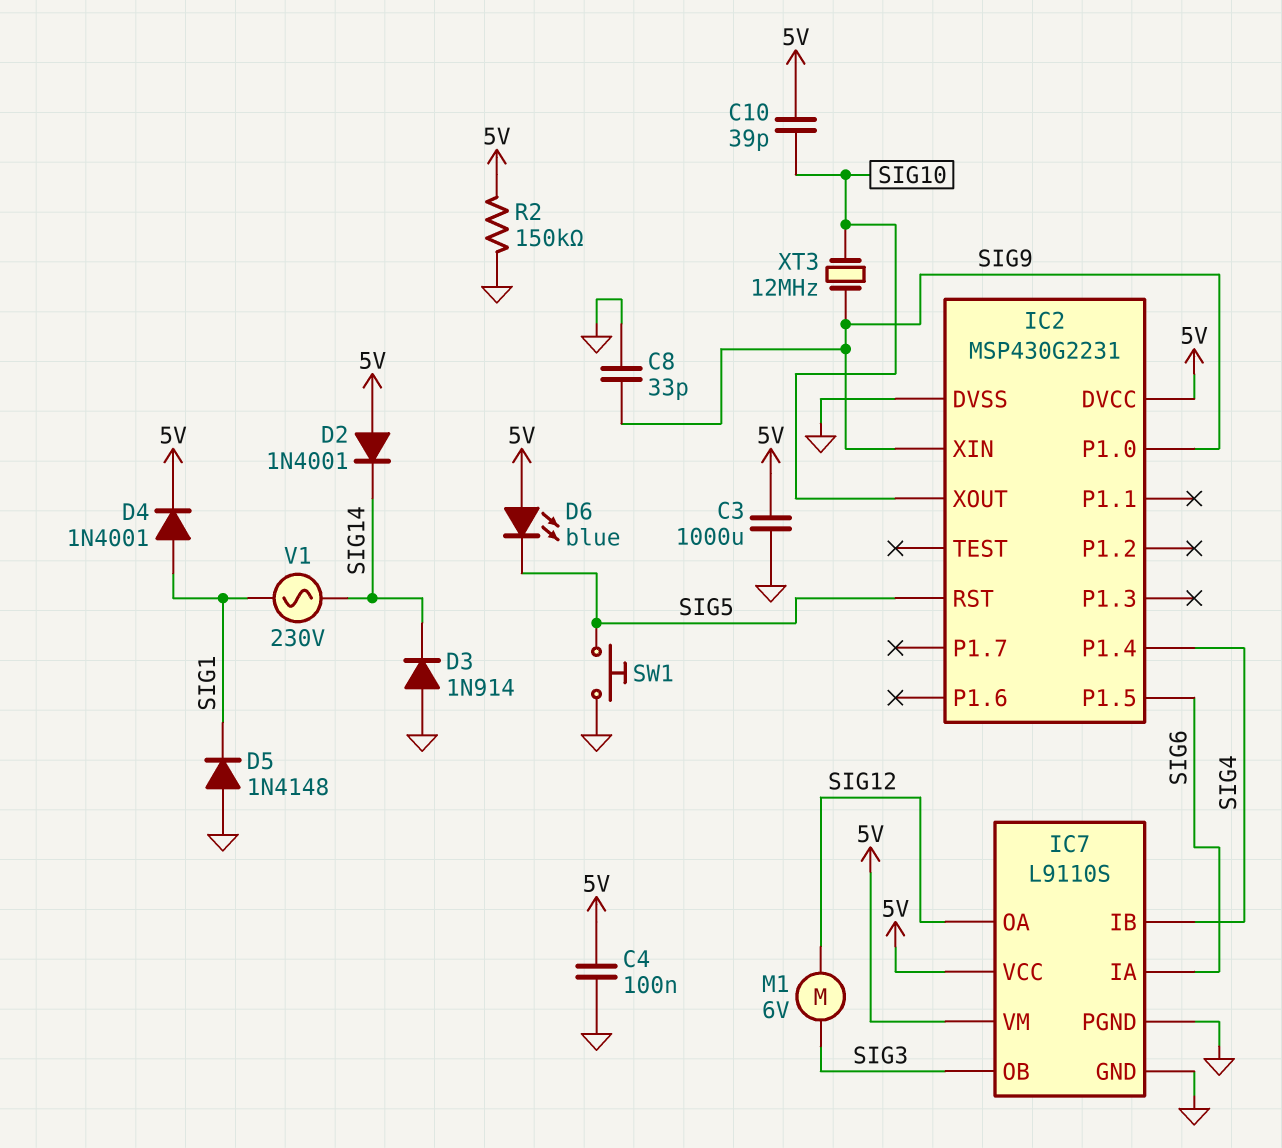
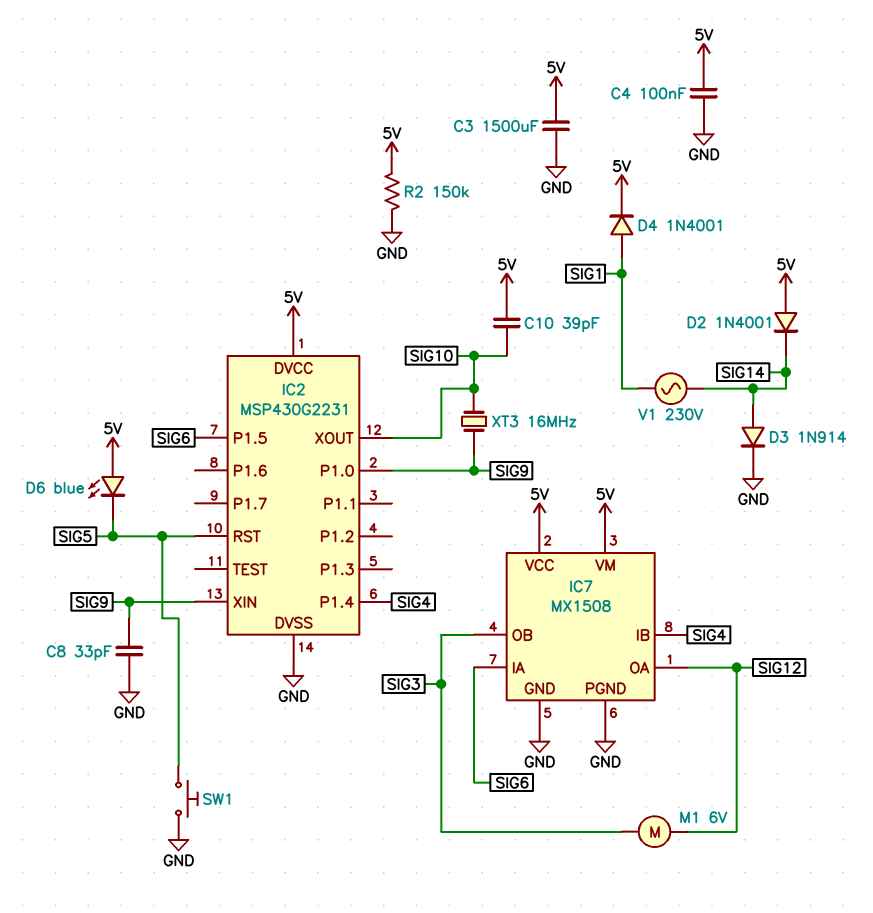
C3: 1000uF (5V, GND) -> 1500uF (5V, GND)
D3: diode 1N914 (A GND, K SIG14) -> diode 1N914 (A SIG14, K GND)
D5: diode 1N4148 (A GND, K SIG1) -> none
IC7: L9110S -> MX1508
XT3: 12MHz (SIG9, SIG10) -> 16MHz (SIG9, SIG10)

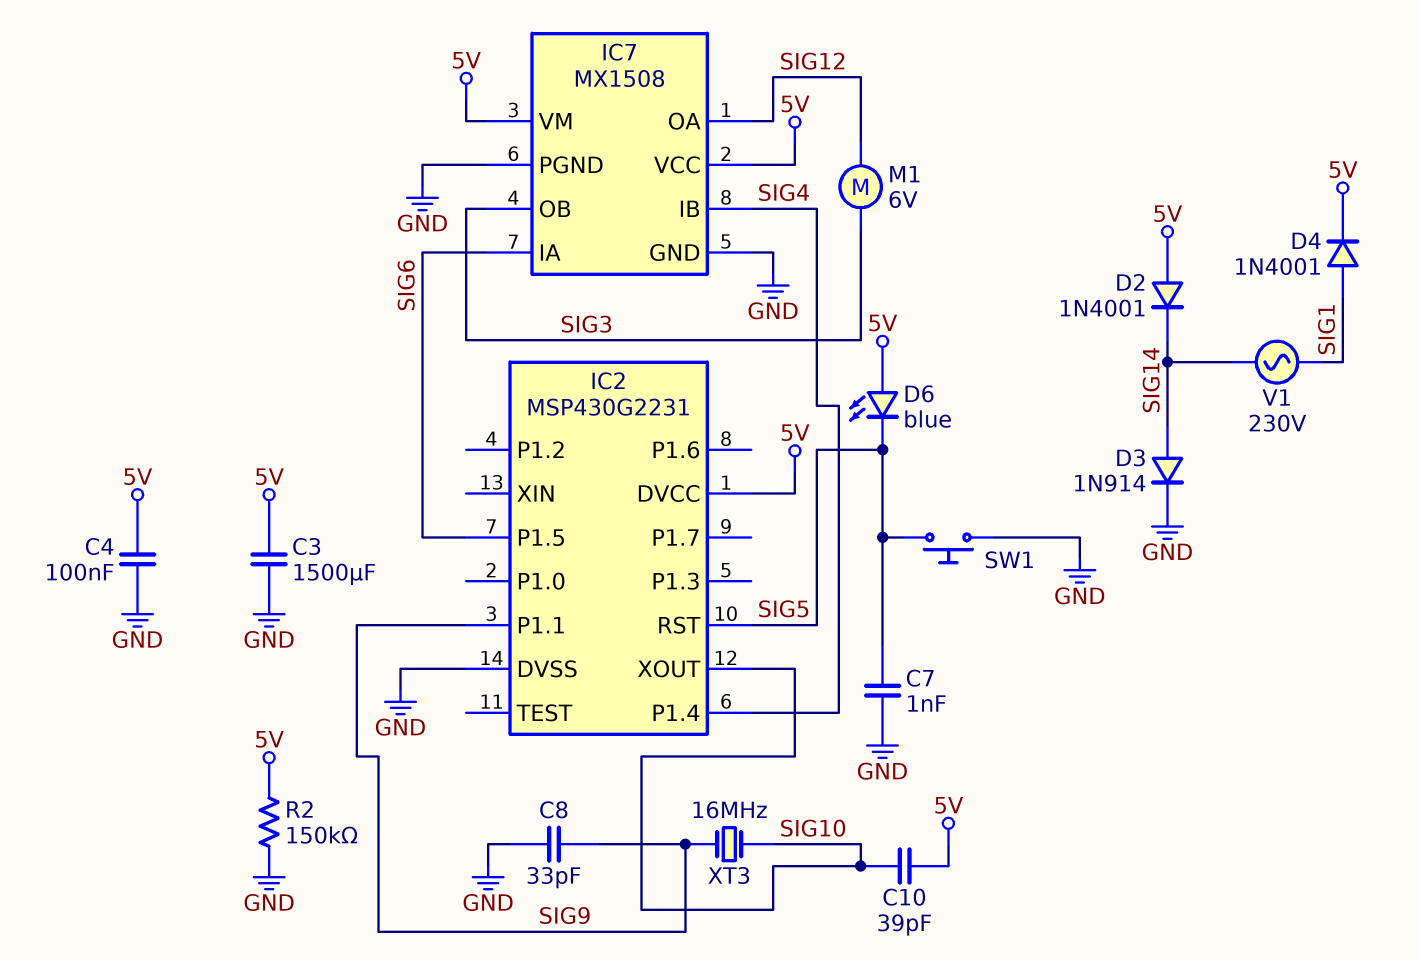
C7: none -> 1nF (GND, SIG5)
IC2 pin P1.0: SIG9 -> none
IC2 pin P1.1: none -> SIG9
IC2 pin XIN: SIG9 -> none

